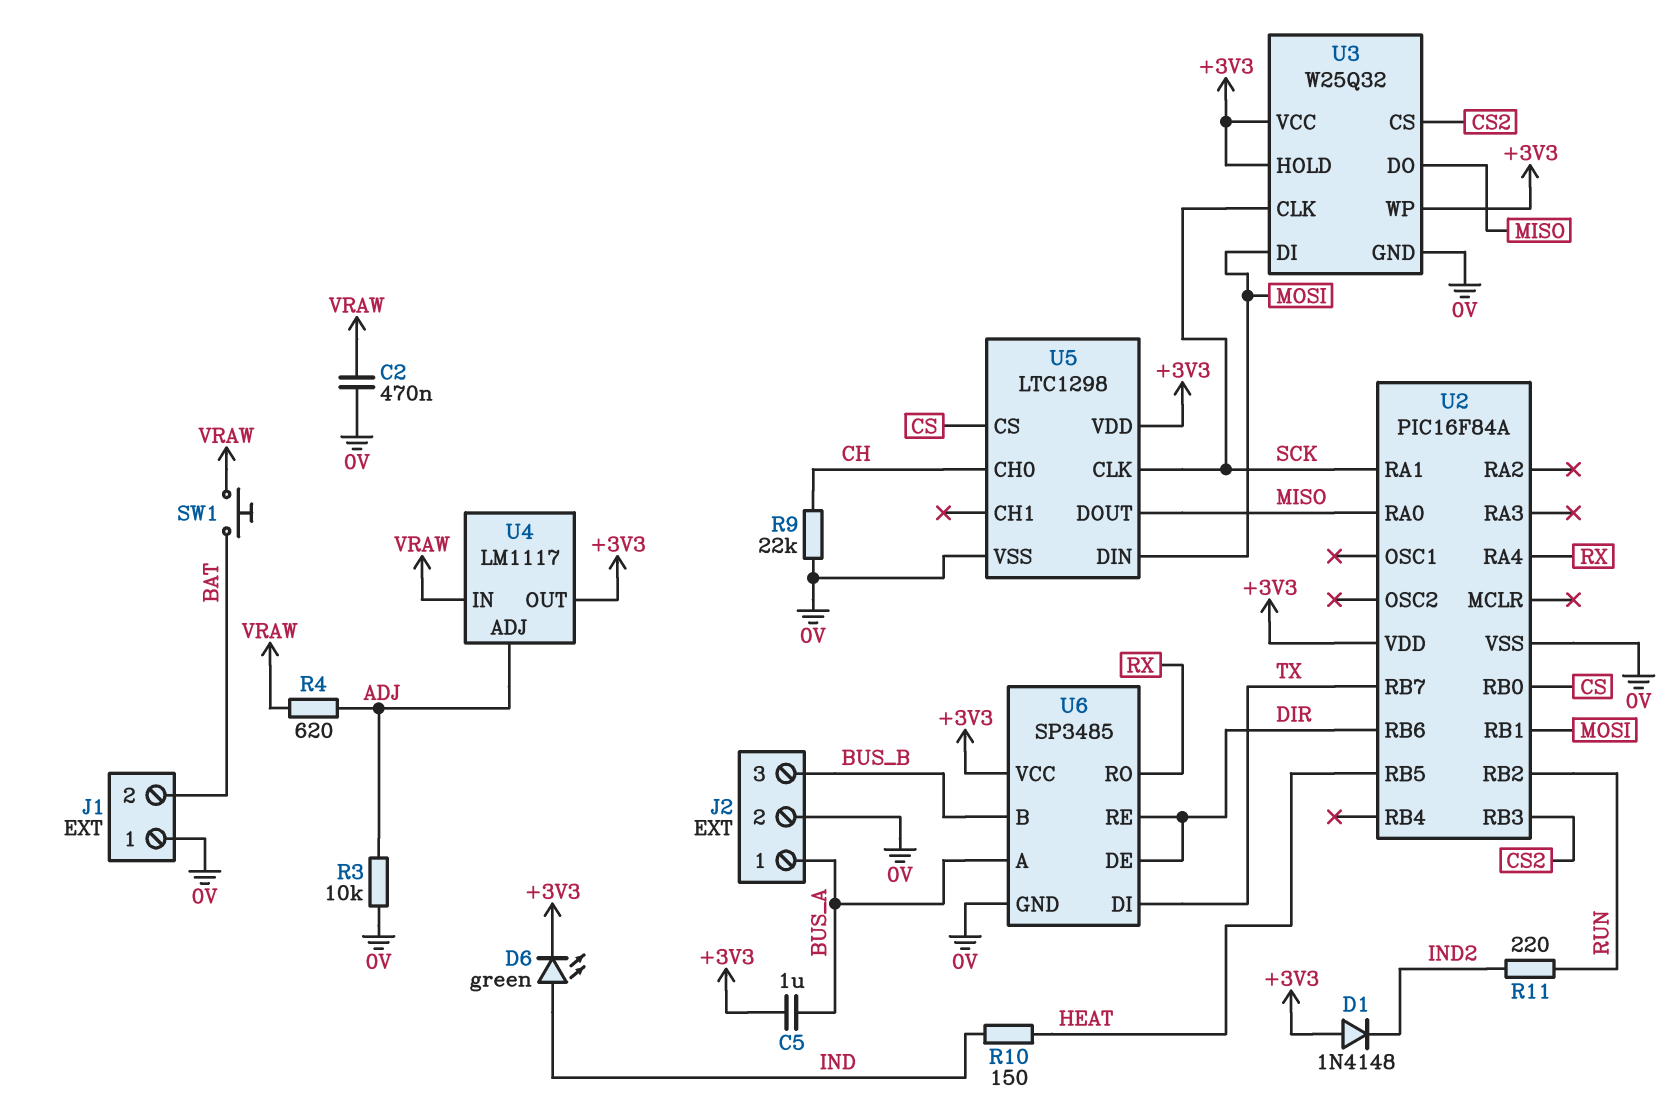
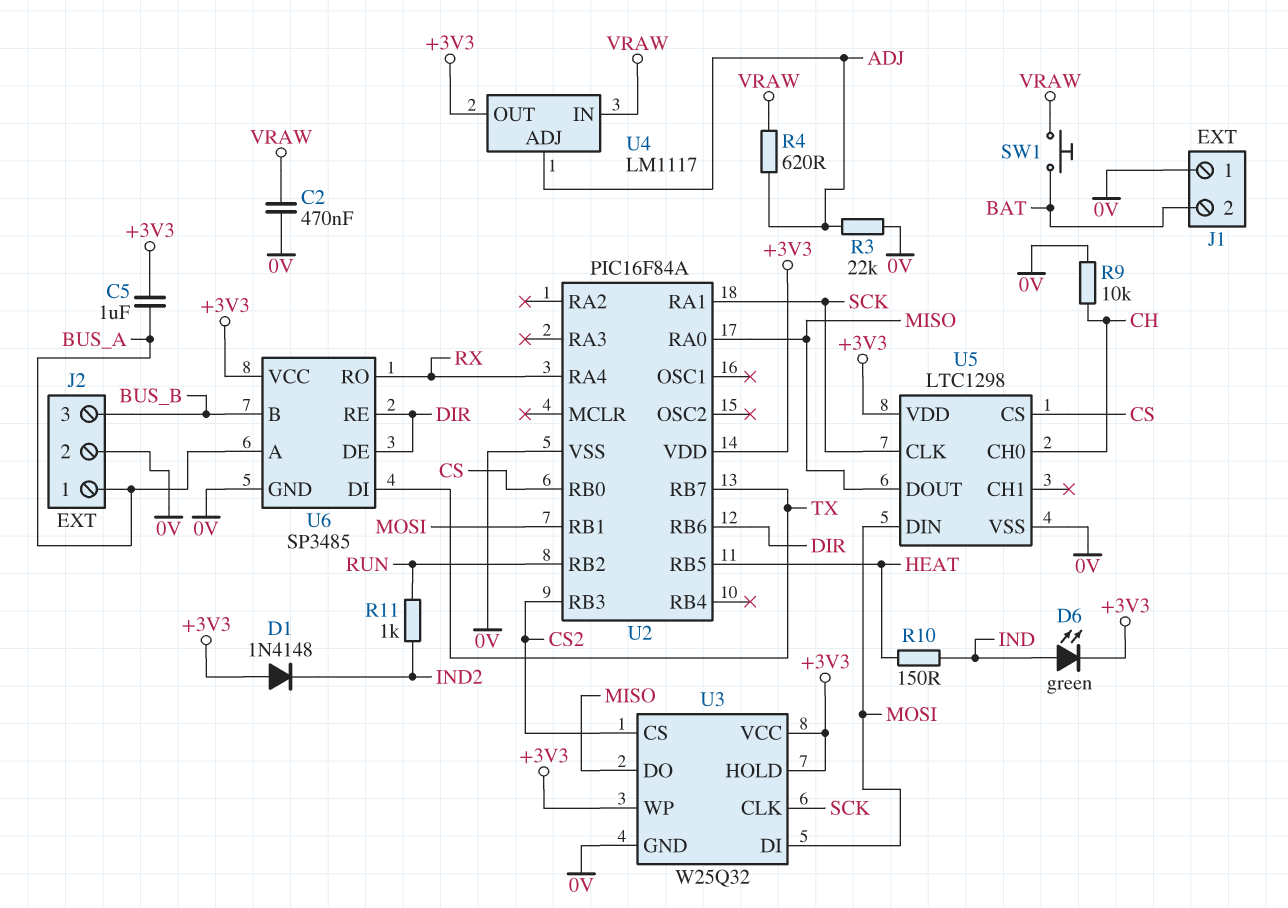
R3: 10k (0V, ADJ) -> 22k (0V, ADJ)
R9: 22k (0V, CH) -> 10k (0V, CH)
R11: 220 (IND2, RUN) -> 1k (IND2, RUN)

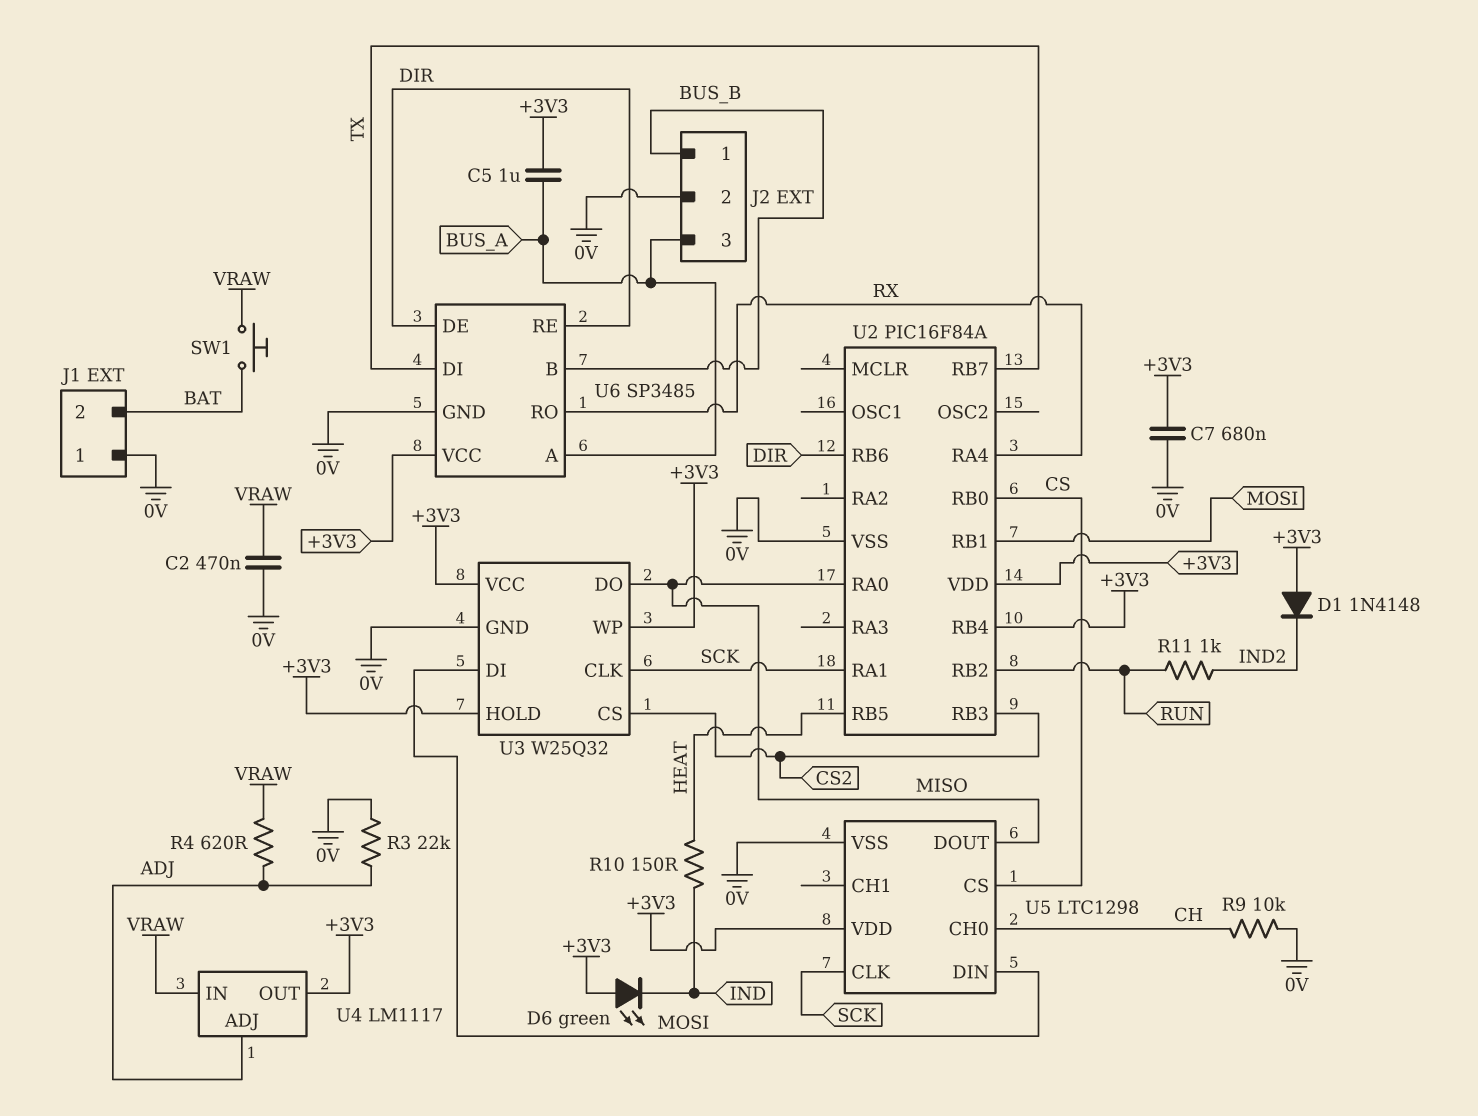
C7: none -> 680nF (+3V3, 0V)
D6: LED green (A IND, K +3V3) -> LED green (A +3V3, K IND)
J2 pin 1: BUS_A -> BUS_B
J2 pin 3: BUS_B -> BUS_A
U2 pin RB4: none -> +3V3

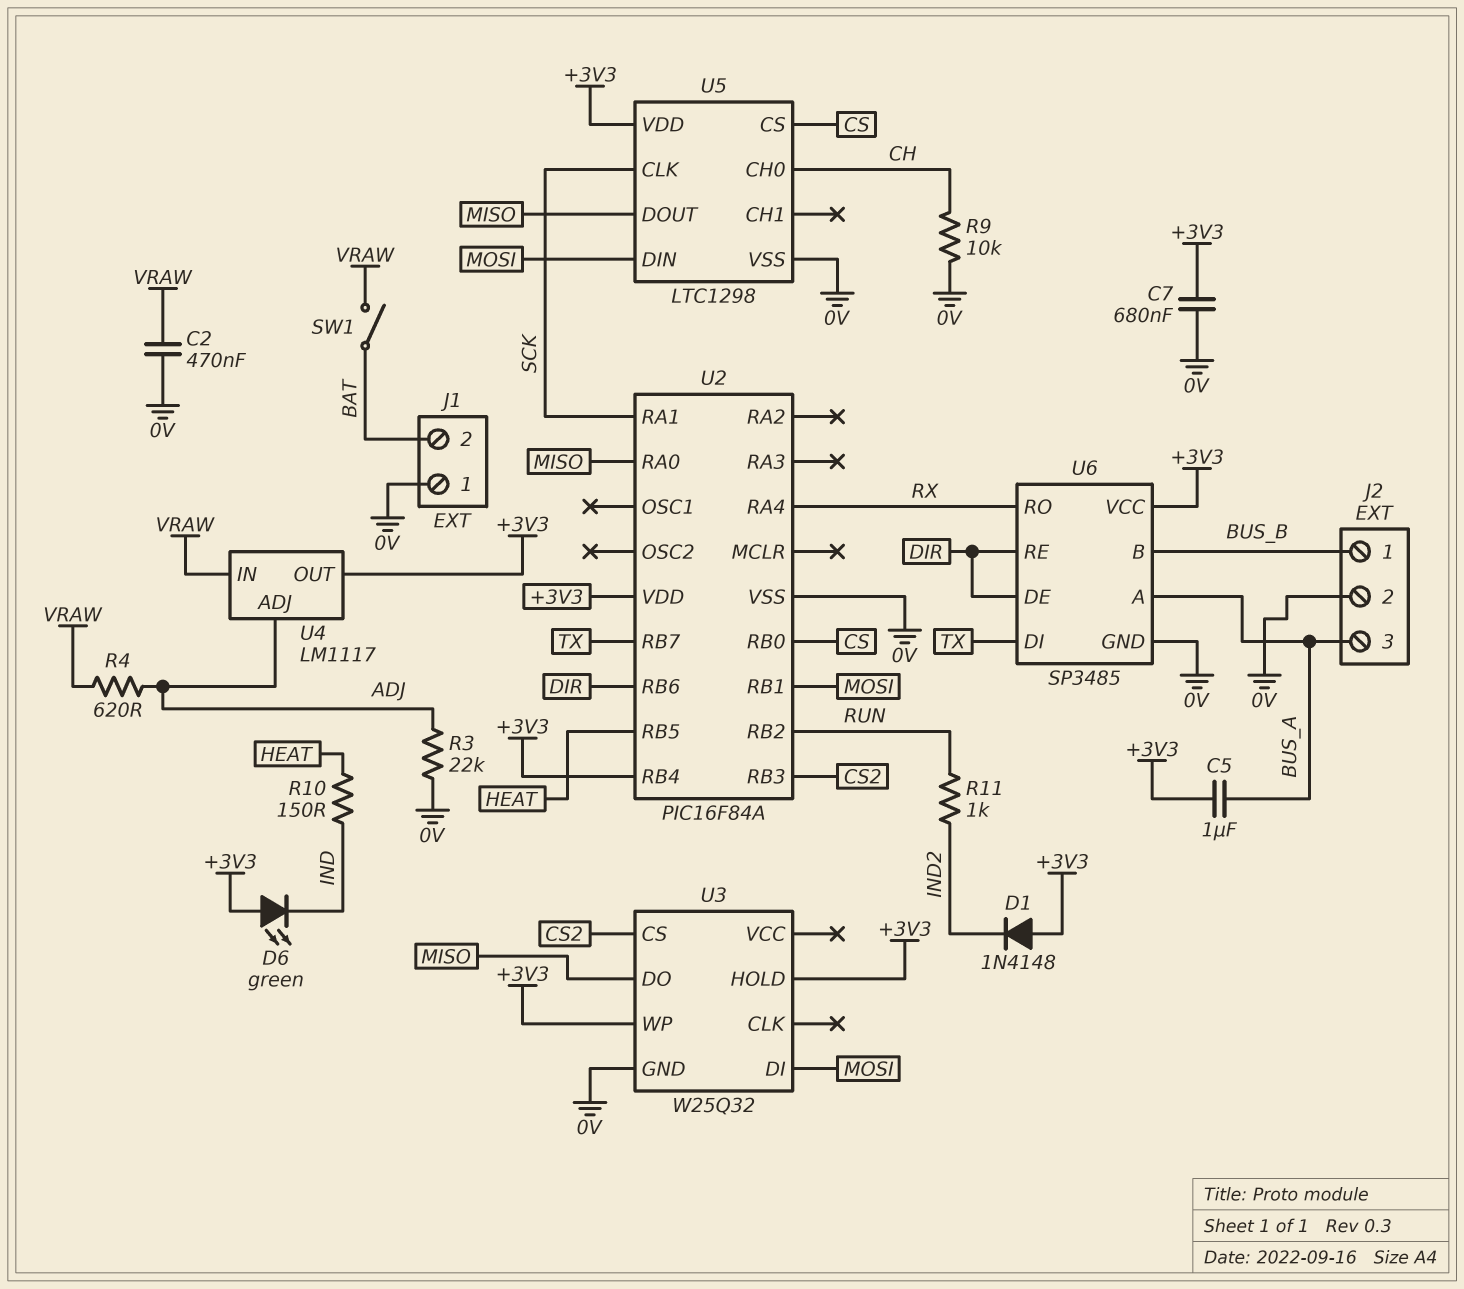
SW1: button (BAT, VRAW) -> switch (BAT, VRAW)
U3 pin CLK: SCK -> none
U3 pin VCC: +3V3 -> none

